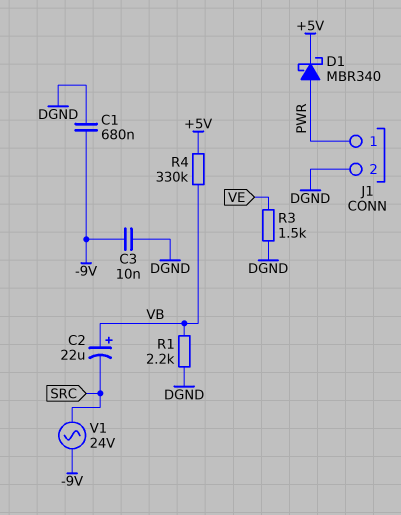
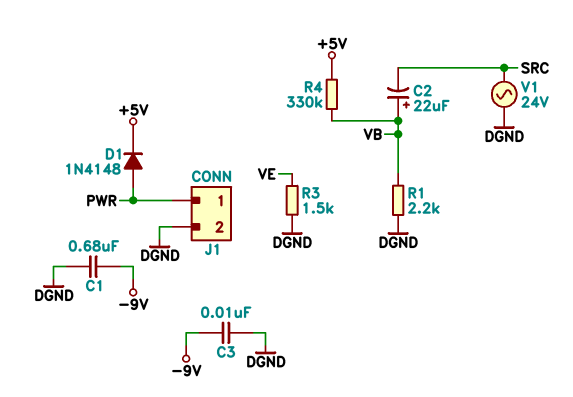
D1: schottky MBR340 (A PWR, K +5V) -> diode 1N4148 (A PWR, K +5V)
V1: AC 24V (-9V, SRC) -> AC 24V (DGND, SRC)

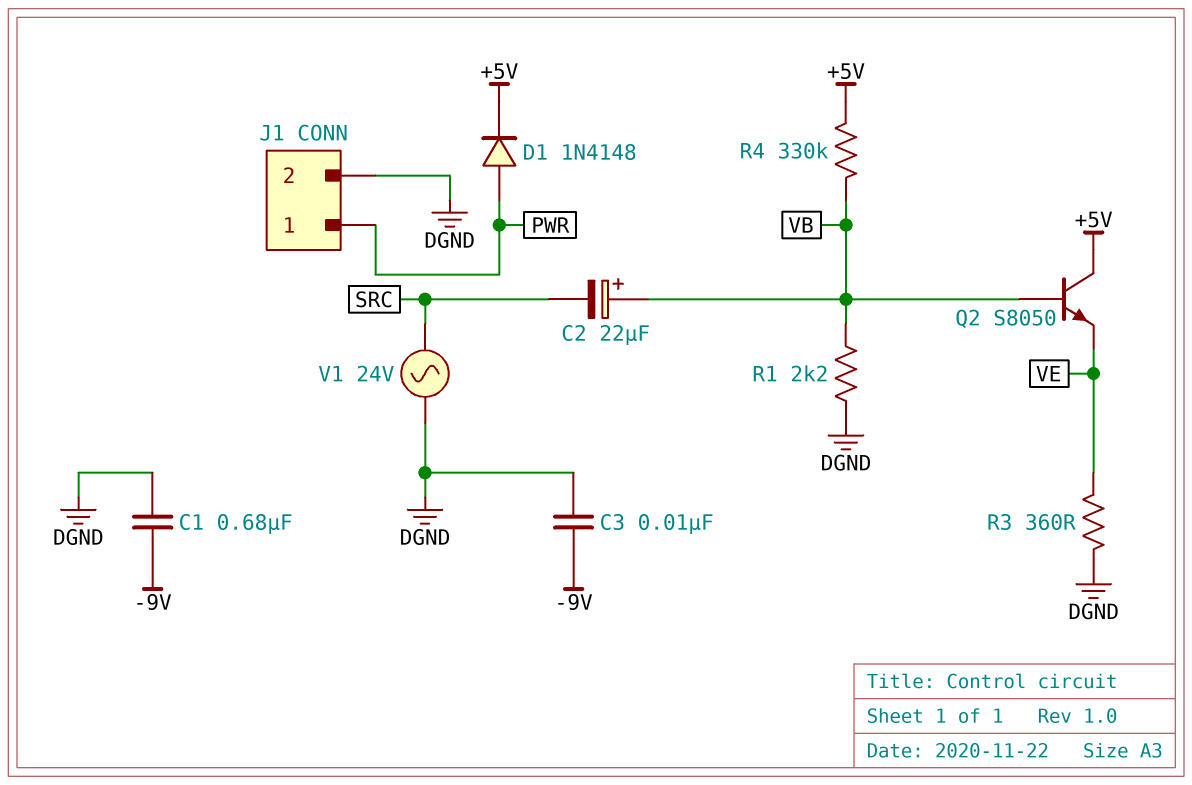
Q2: none -> NPN S8050 (B VB, C +5V, E VE)
R3: 1.5k (DGND, VE) -> 360 (DGND, VE)

